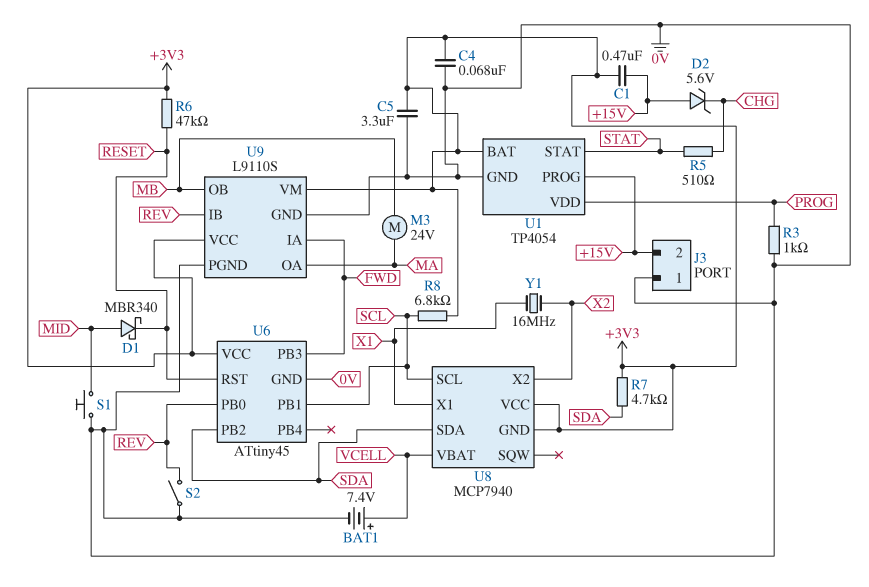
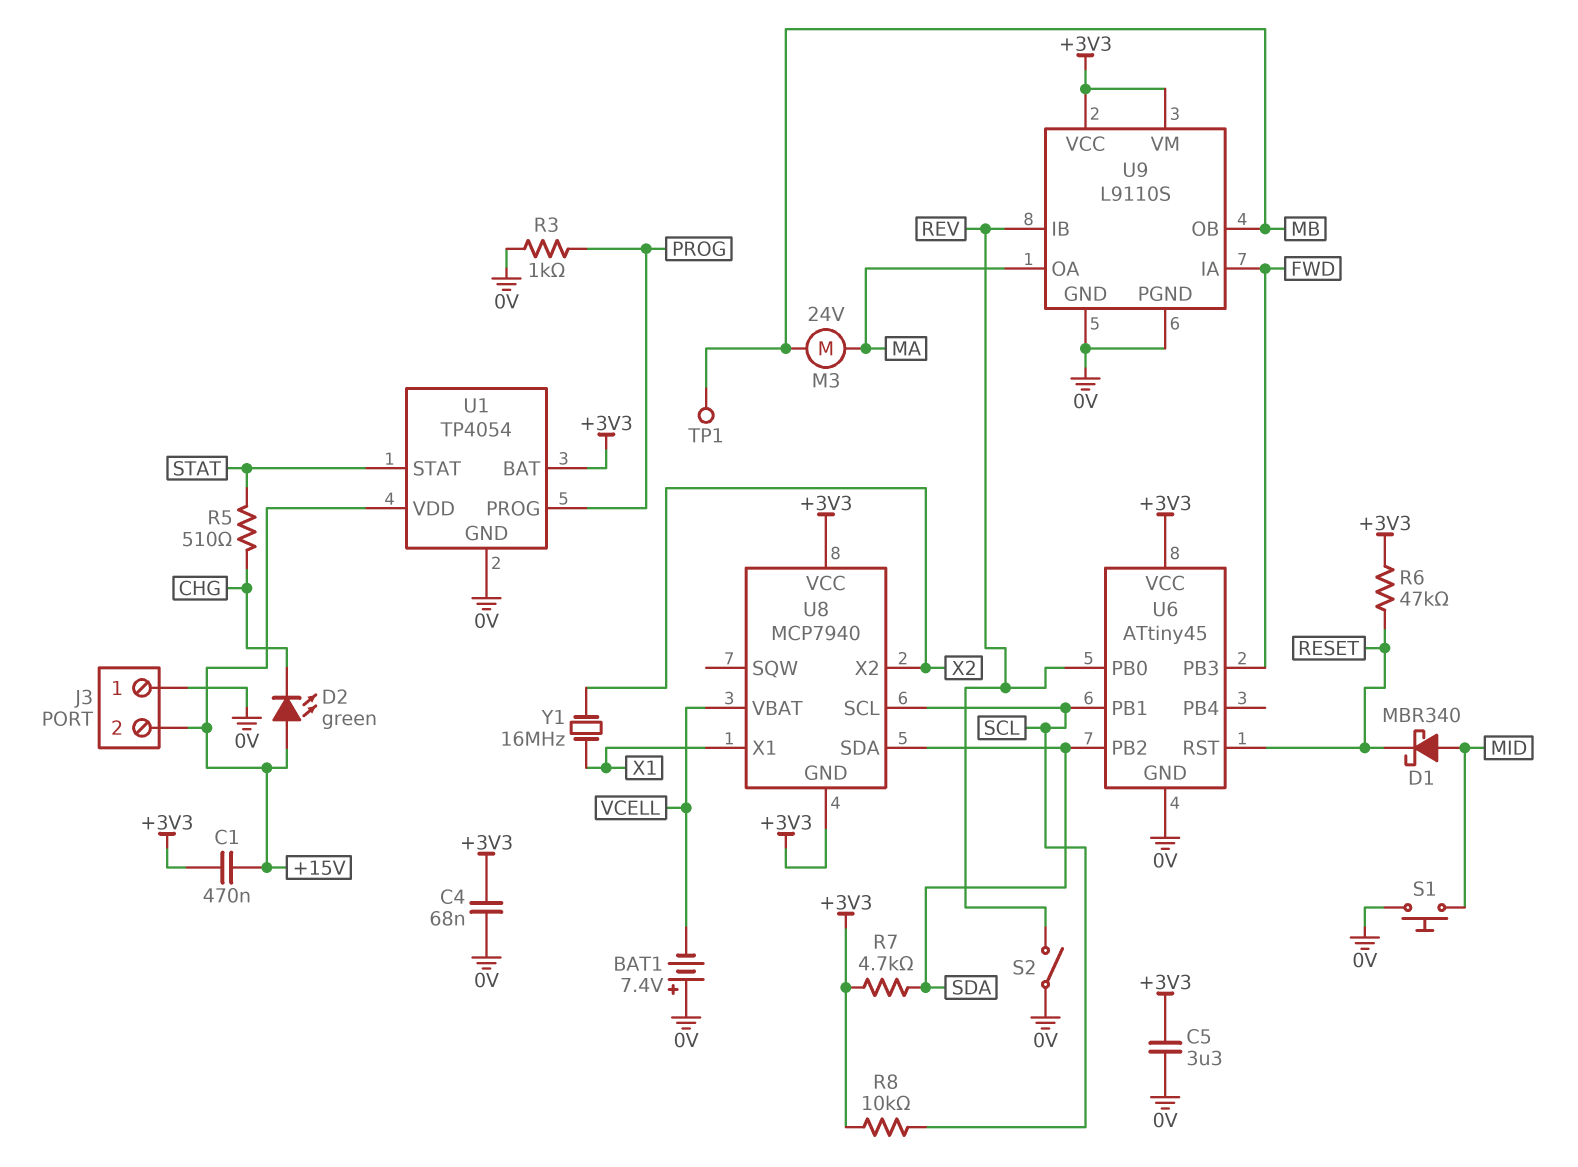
BAT1: 7.4V (plus VCELL, minus 0V) -> 7.4V (plus 0V, minus VCELL)
D2: zener 5.6V (A +15V, K CHG) -> LED green (A +15V, K CHG)
R8: 6.8k (+3V3, SCL) -> 10k (+3V3, SCL)
TP1: none -> test point (MB)
U1 pin PROG: +15V -> PROG
U1 pin VDD: PROG -> +15V

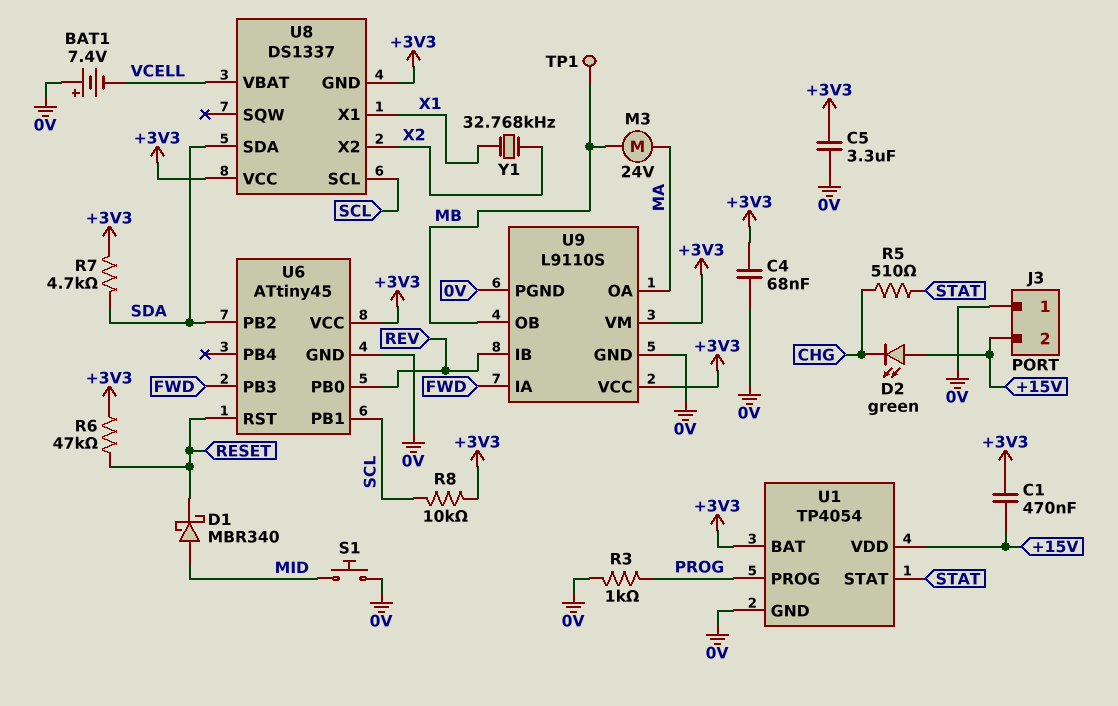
S2: switch (0V, REV) -> none
U8: MCP7940 -> DS1337
Y1: 16MHz (X1, X2) -> 32.768kHz (X1, X2)

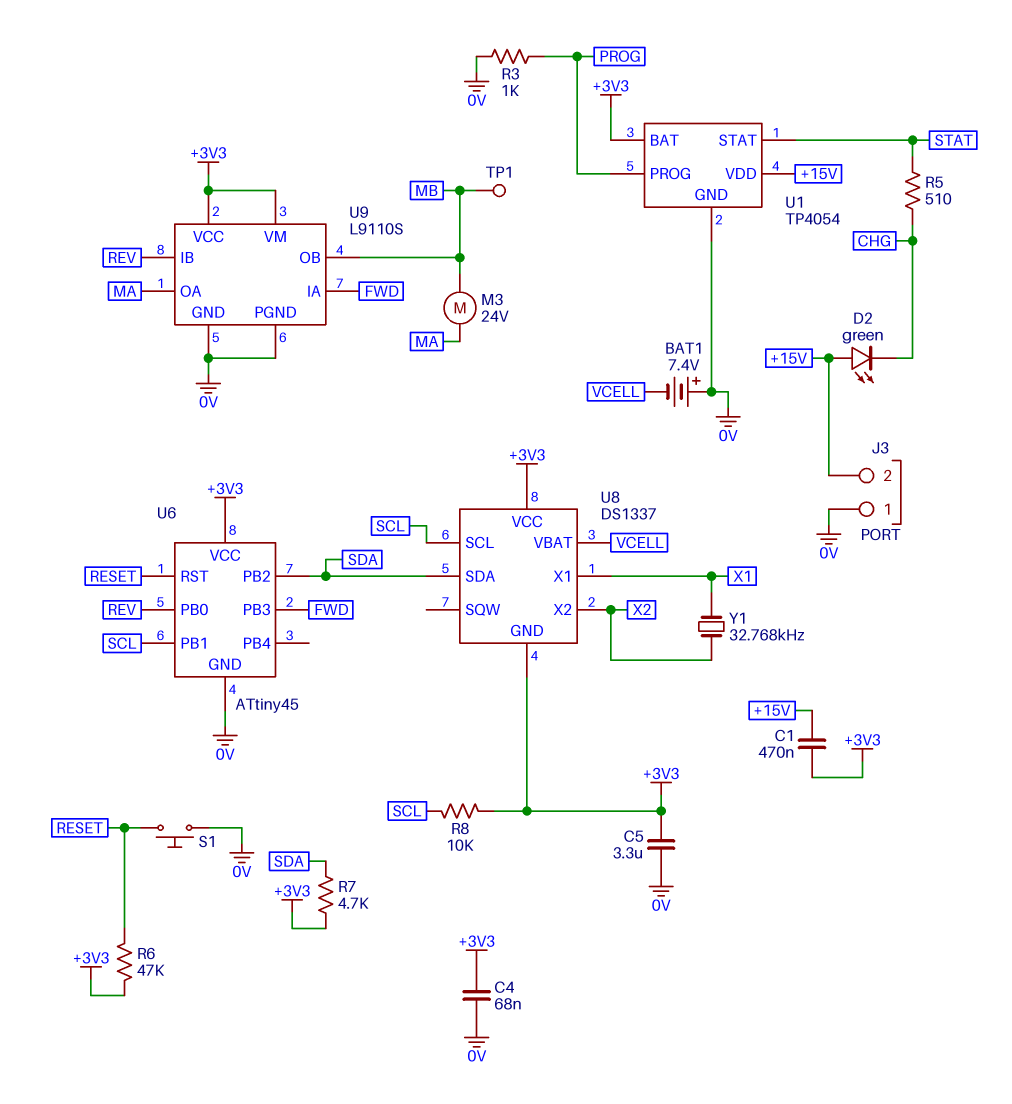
D1: schottky MBR340 (A MID, K RESET) -> none
S1: button (0V, MID) -> button (0V, RESET)

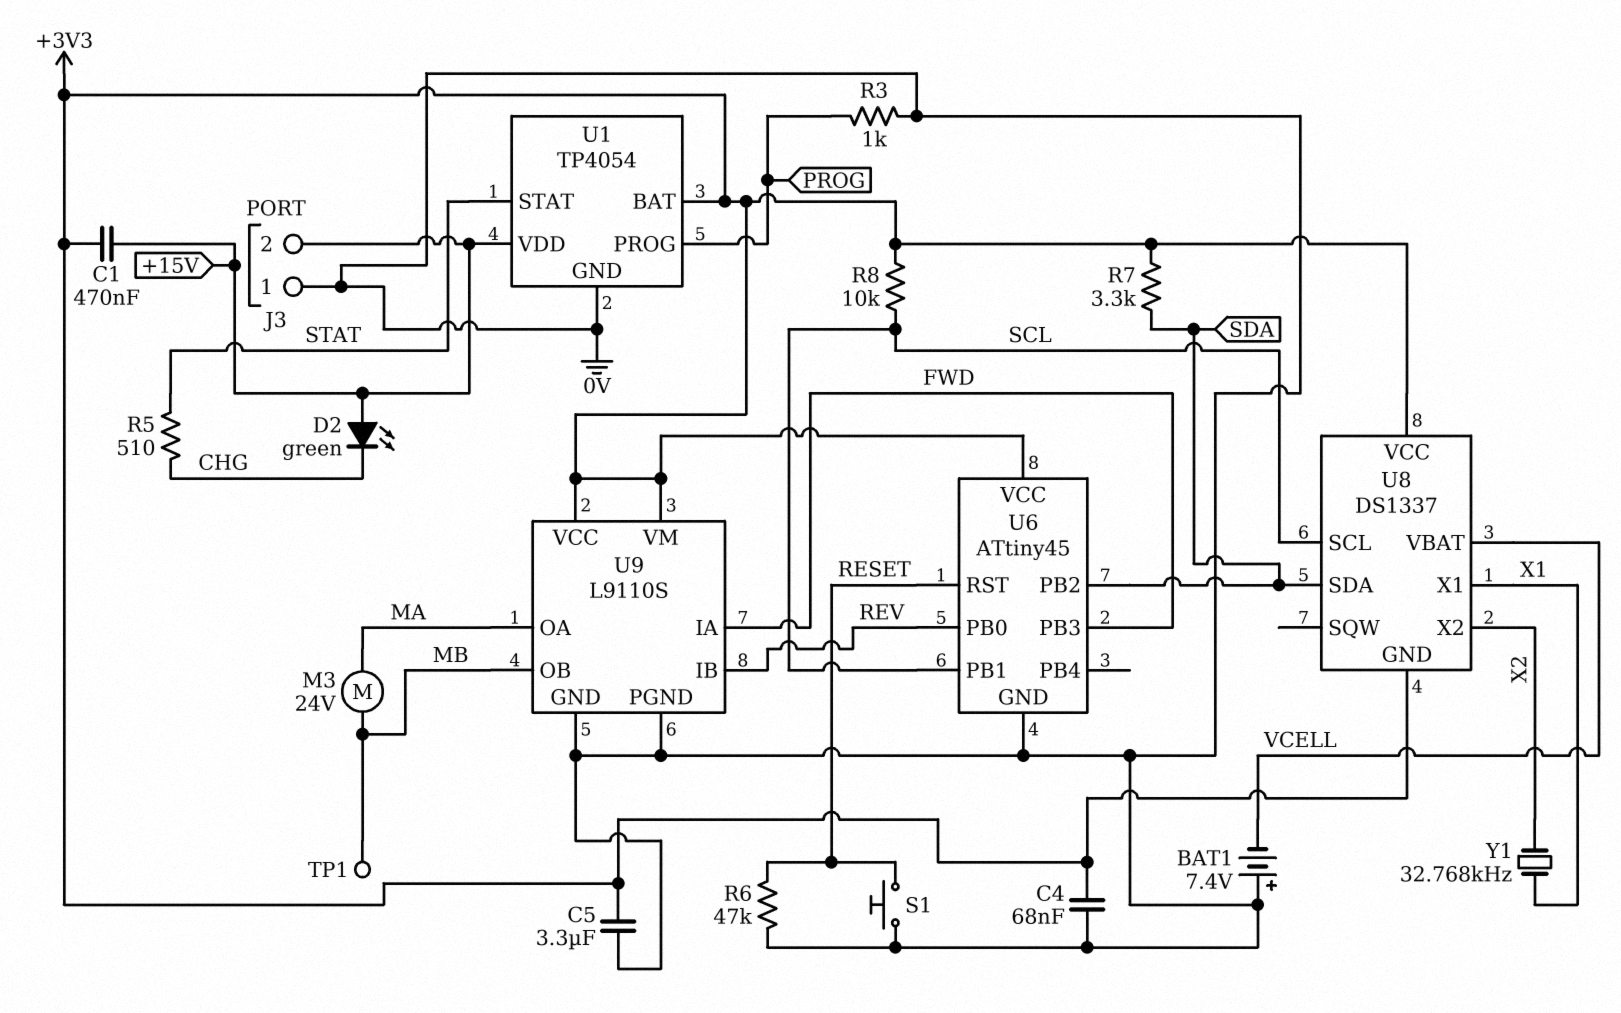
R6: 47k (+3V3, RESET) -> 47k (0V, RESET)
R7: 4.7k (+3V3, SDA) -> 3.3k (+3V3, SDA)

